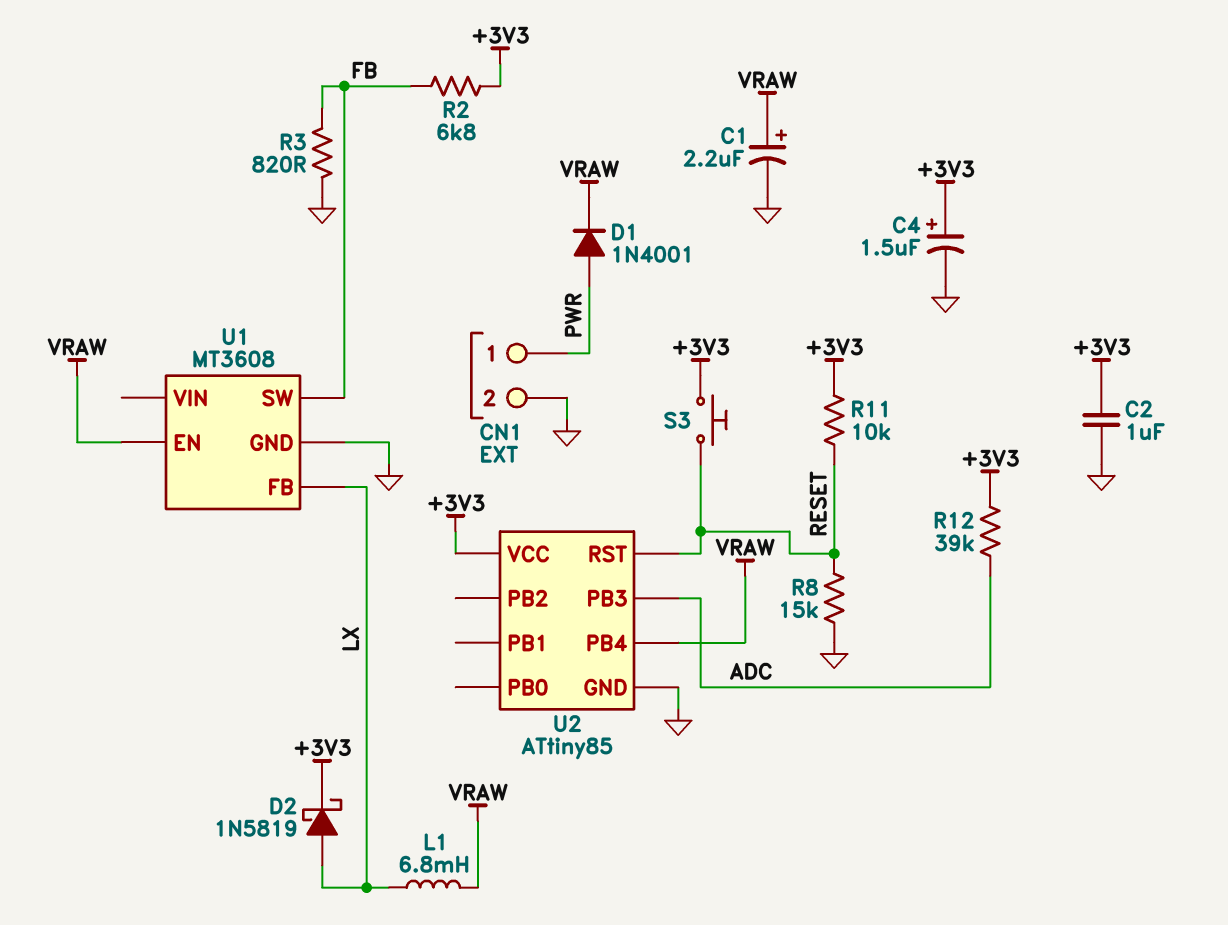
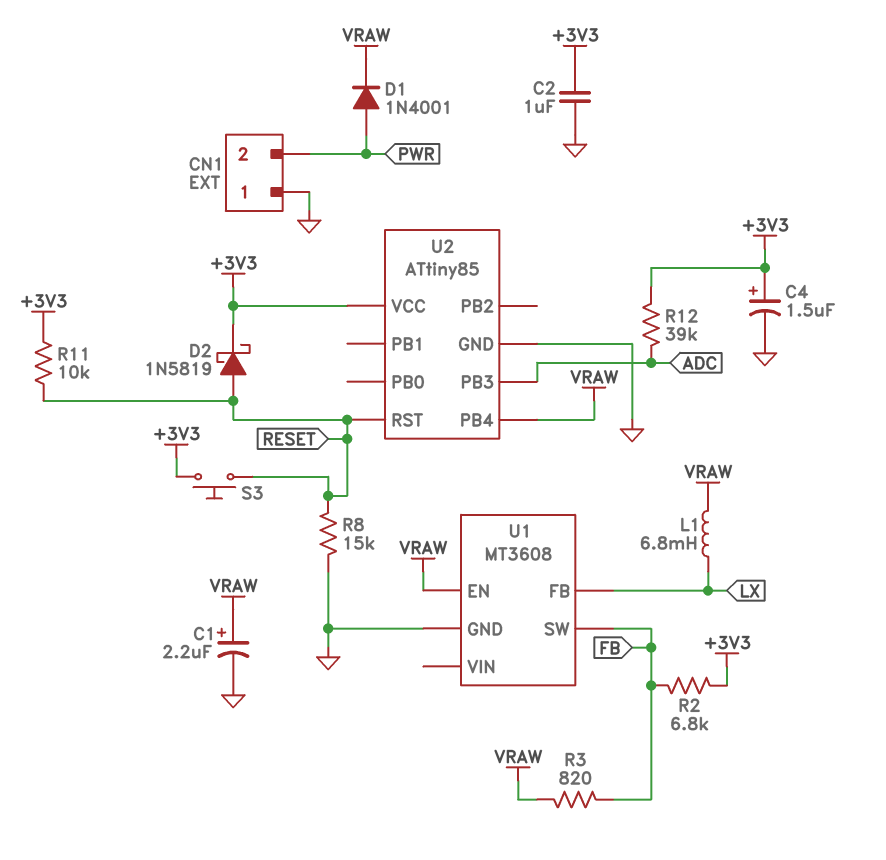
CN1 pin 1: PWR -> GND
CN1 pin 2: GND -> PWR
D2: schottky 1N5819 (A LX, K +3V3) -> schottky 1N5819 (A RESET, K +3V3)
R3: 820 (FB, GND) -> 820 (FB, VRAW)

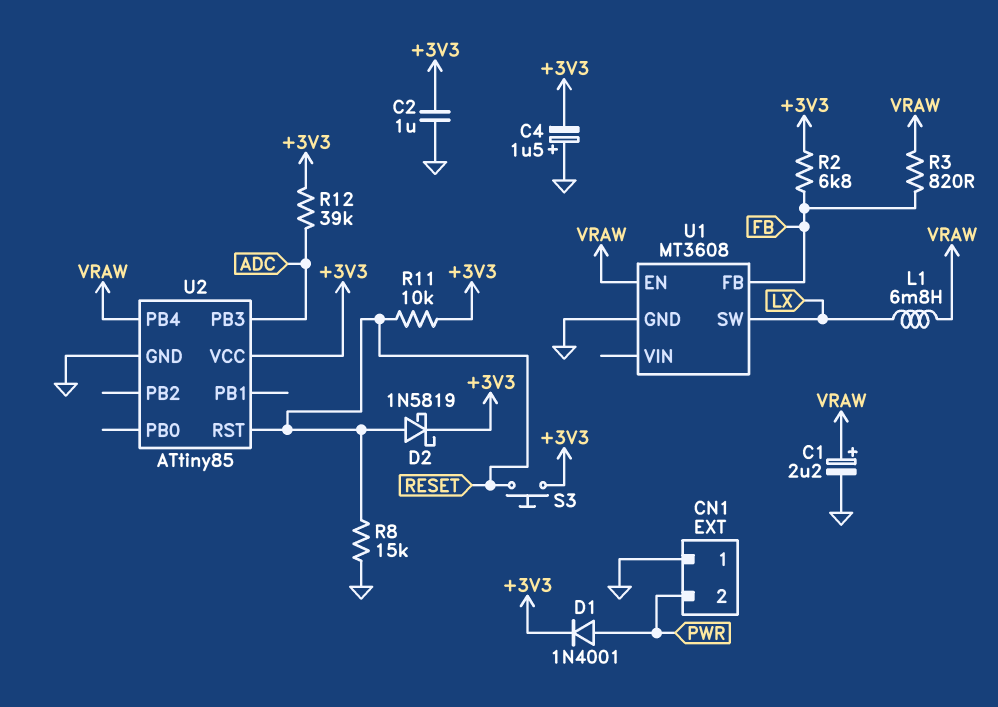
C4: 1.5uF (plus +3V3, minus GND) -> 1.5uF (plus GND, minus +3V3)
D1: diode 1N4001 (A PWR, K VRAW) -> diode 1N4001 (A PWR, K +3V3)
U1 pin FB: LX -> FB
U1 pin SW: FB -> LX

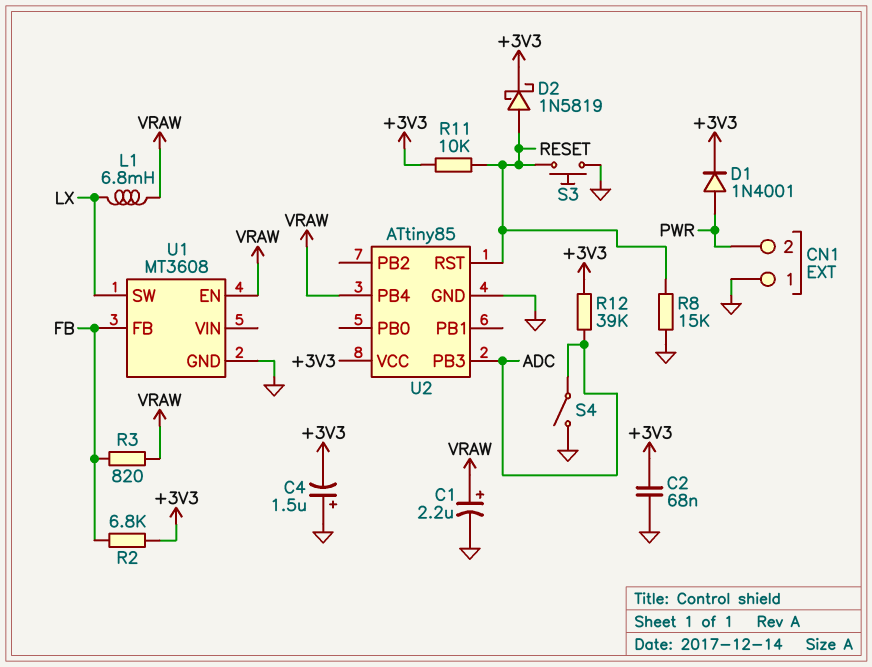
C2: 1uF (+3V3, GND) -> 68nF (+3V3, GND)
S3: button (+3V3, RESET) -> button (GND, RESET)
S4: none -> switch (ADC, GND)

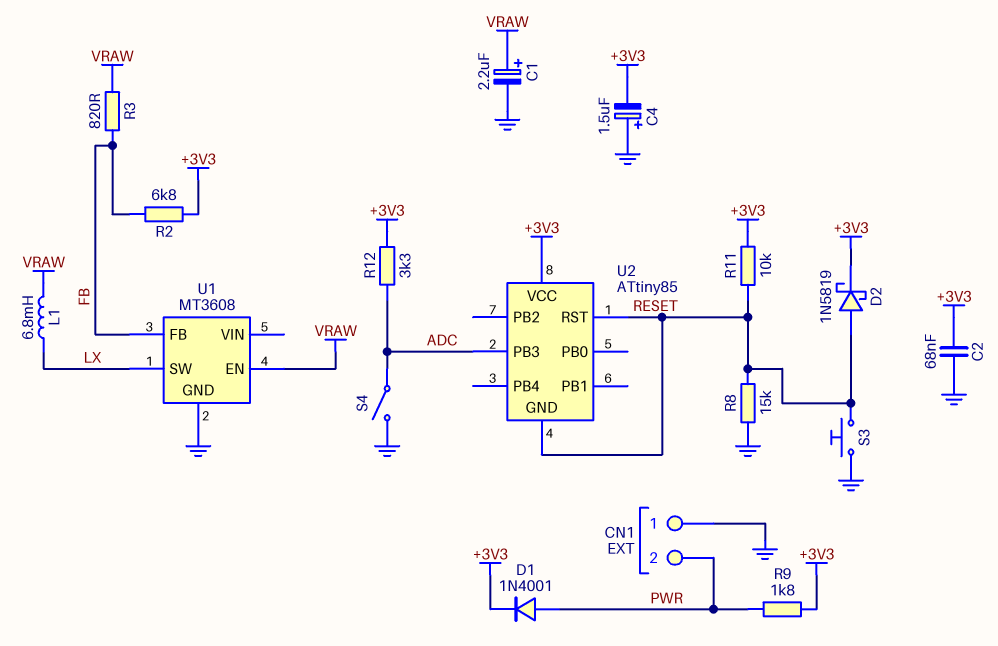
R9: none -> 1.8k (+3V3, PWR)
R12: 39k (+3V3, ADC) -> 3.3k (+3V3, ADC)
U2 pin GND: GND -> RESET
U2 pin PB4: VRAW -> none

